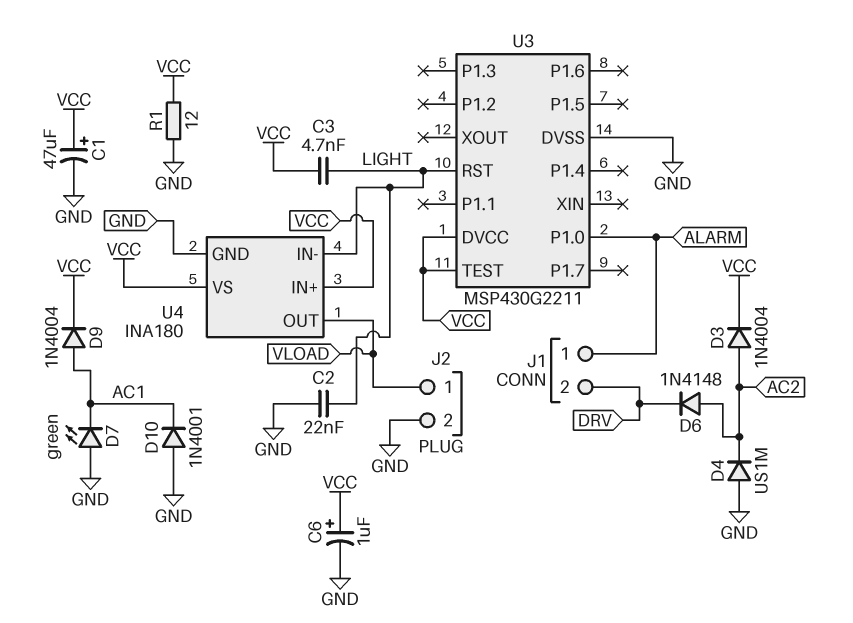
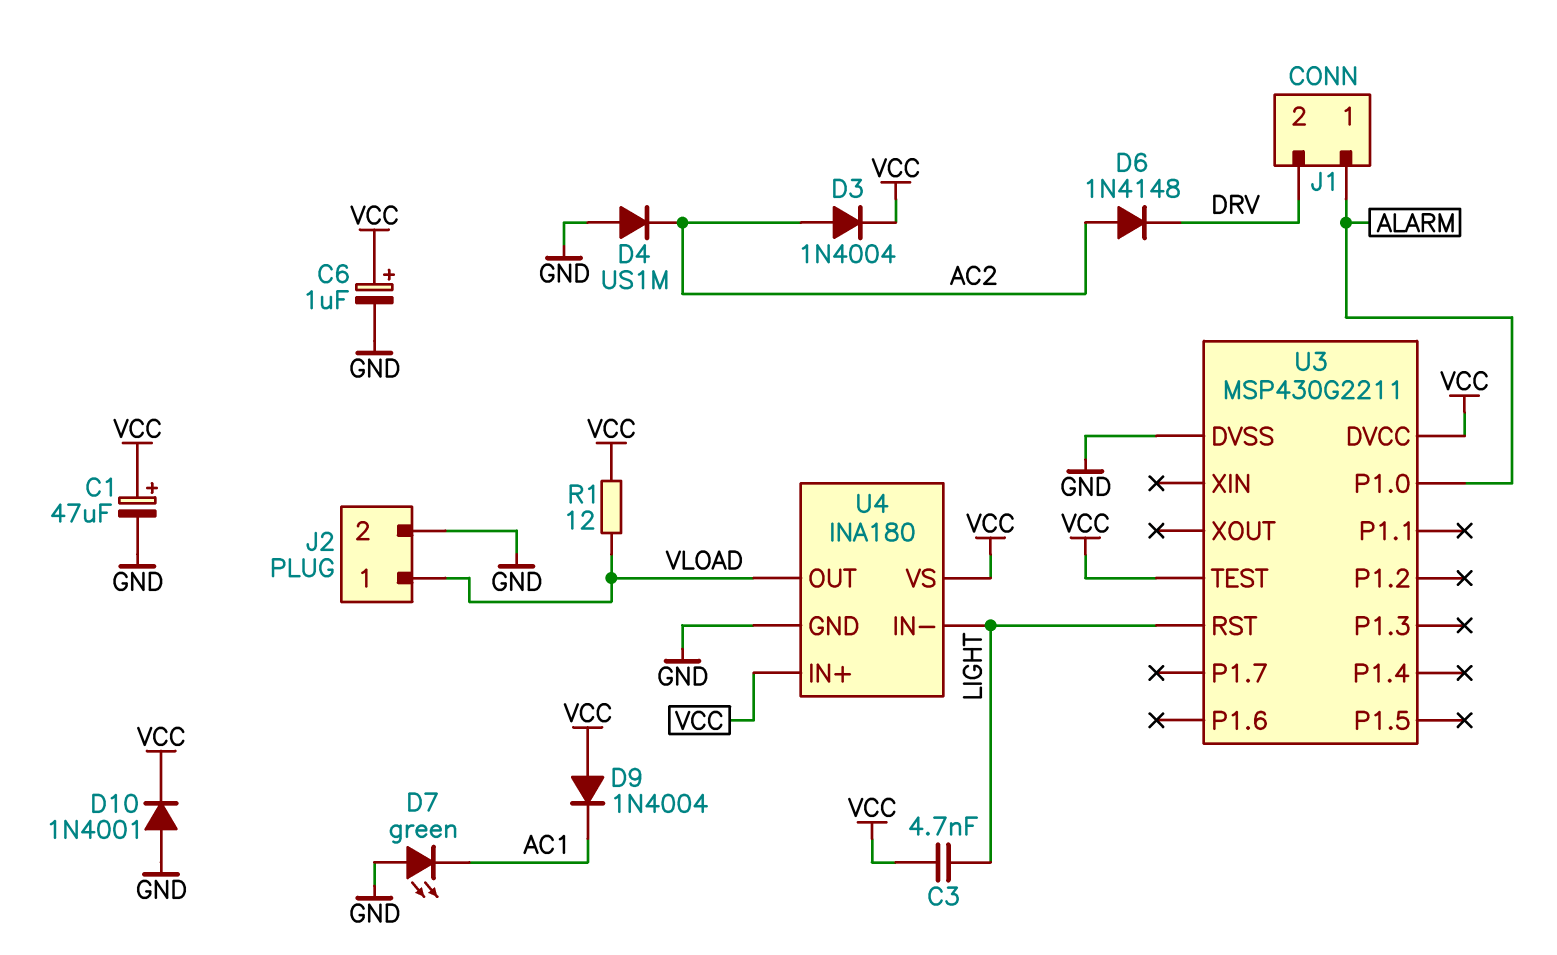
C2: 22nF (GND, LIGHT) -> none
D9: diode 1N4004 (A AC1, K VCC) -> diode 1N4004 (A VCC, K AC1)
D10: diode 1N4001 (A GND, K AC1) -> diode 1N4001 (A GND, K VCC)
R1: 12 (GND, VCC) -> 12 (VCC, VLOAD)

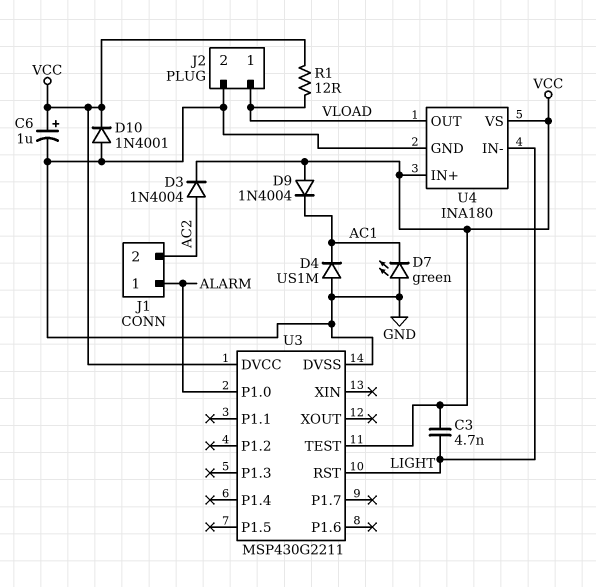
C1: 47uF (plus VCC, minus GND) -> none
D4: diode US1M (A GND, K AC2) -> diode US1M (A GND, K AC1)
D6: diode 1N4148 (A AC2, K DRV) -> none
J1 pin 2: DRV -> AC2

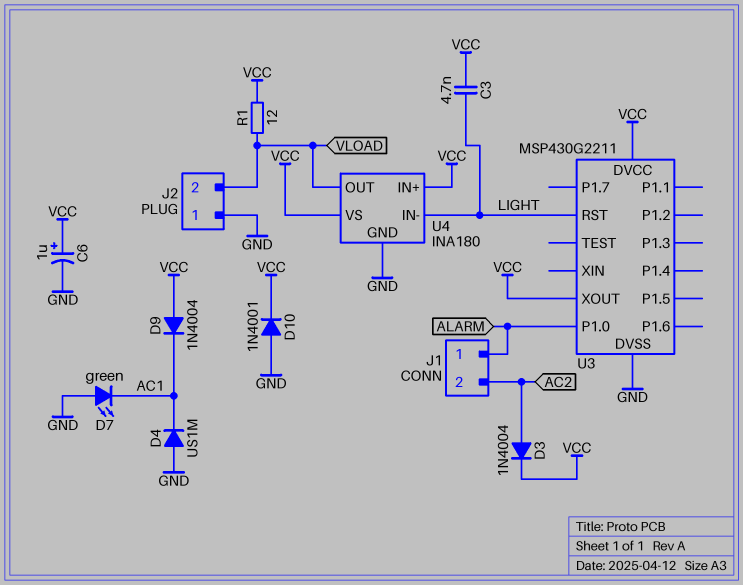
J2 pin 1: VLOAD -> GND
J2 pin 2: GND -> VLOAD
U3 pin TEST: VCC -> none
U3 pin XOUT: none -> VCC

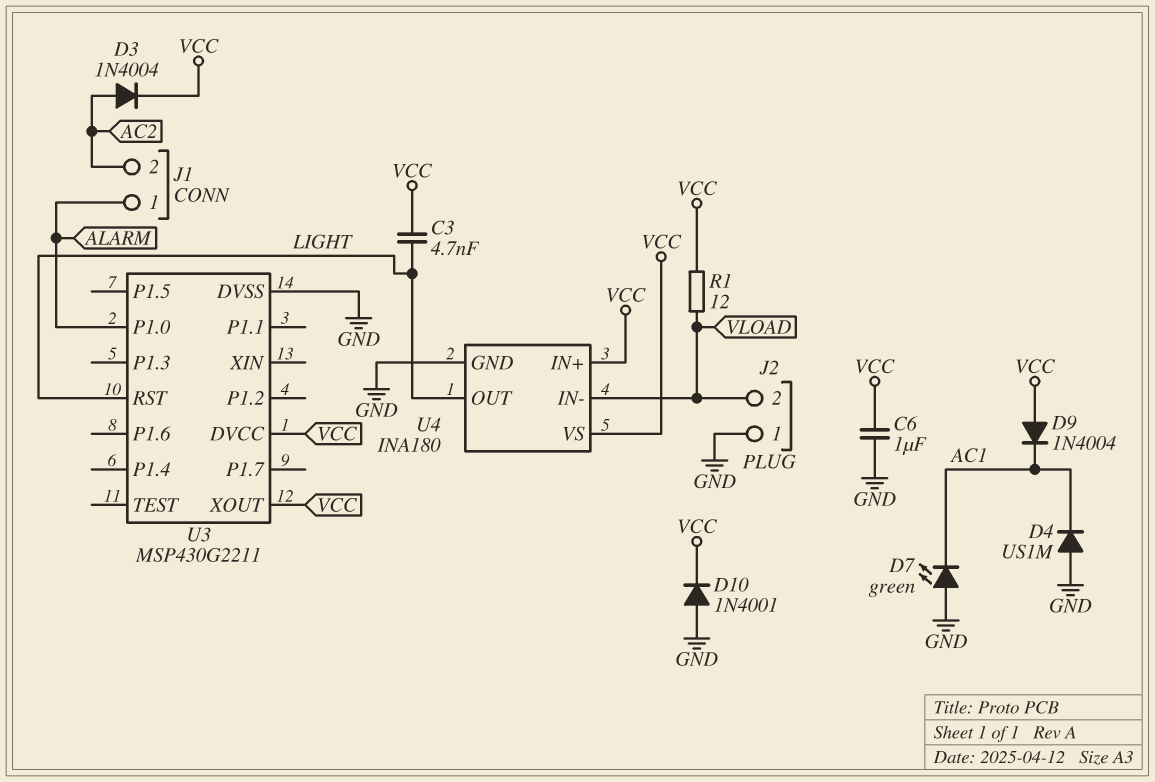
C6: 1uF (plus VCC, minus GND) -> 1uF (GND, VCC)
U4 pin IN-: LIGHT -> VLOAD
U4 pin OUT: VLOAD -> LIGHT

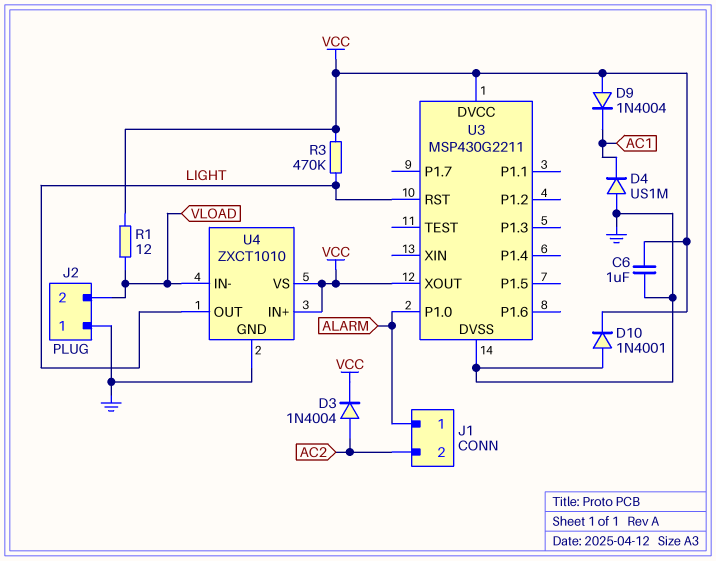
C3: 4.7nF (LIGHT, VCC) -> none
D7: LED green (A GND, K AC1) -> none
R3: none -> 470k (LIGHT, VCC)
U4: INA180 -> ZXCT1010

